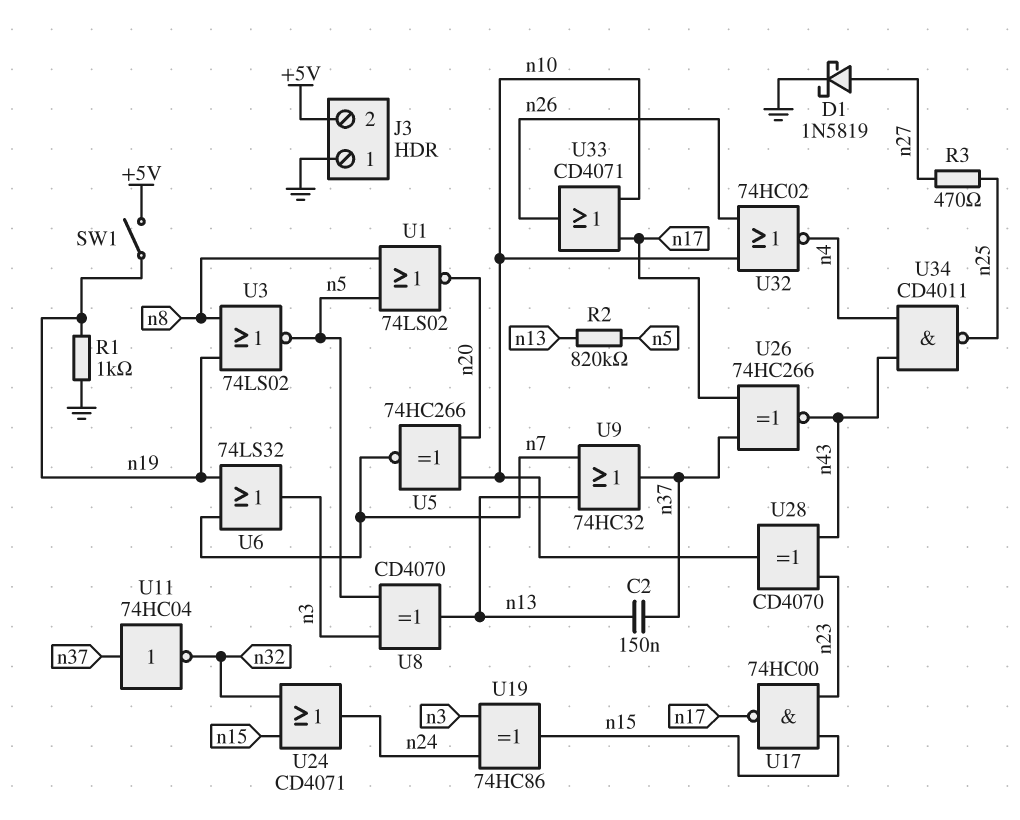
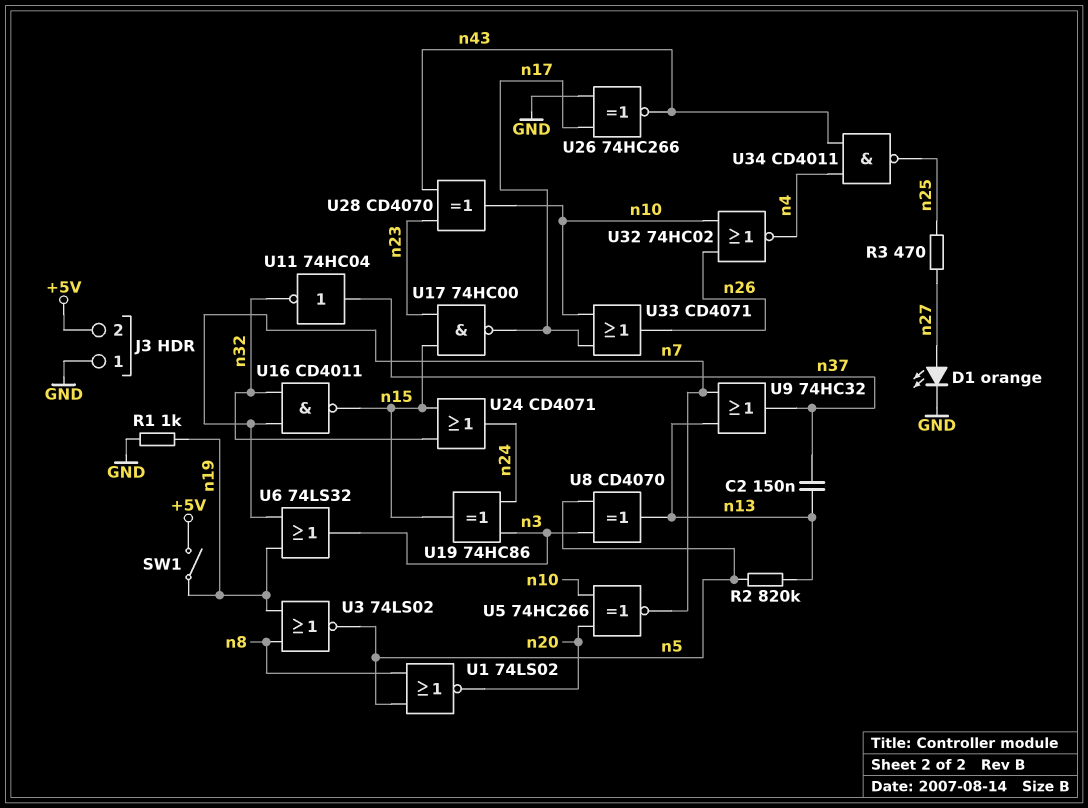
D1: schottky 1N5819 (A n27, K GND) -> LED orange (A n27, K GND)
U16: none -> NAND CD4011 (in n7, in n32, out n15)
U26: XNOR 74HC266 (in n17, in n37, out n43) -> XNOR 74HC266 (in GND, in n17, out n43)

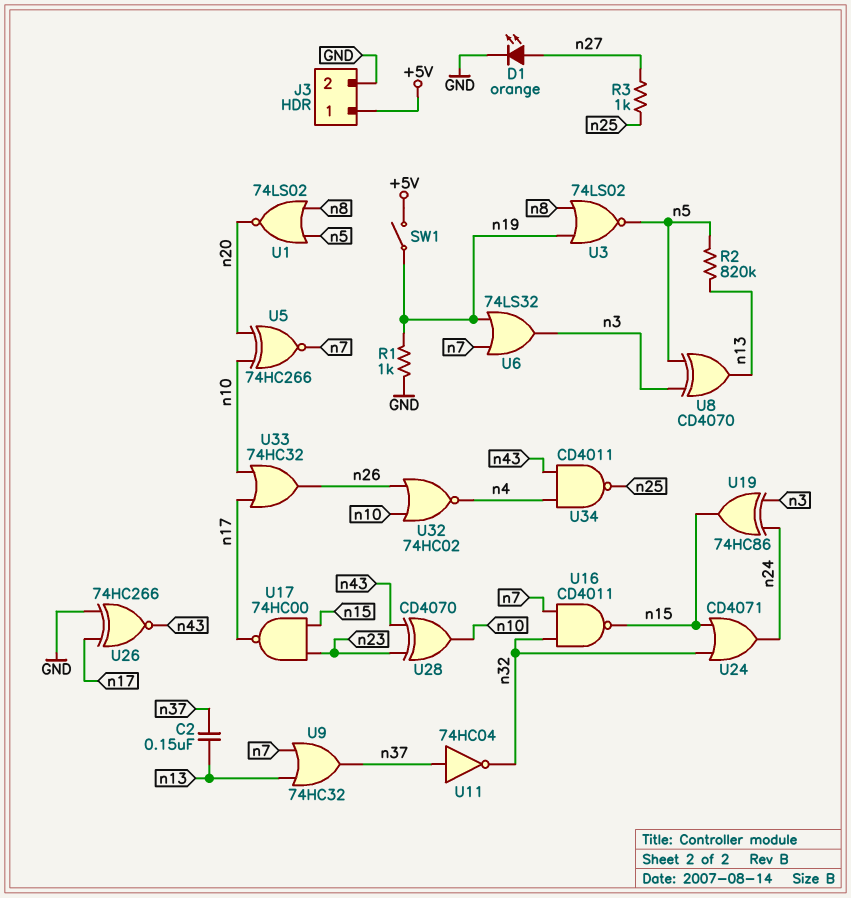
J3 pin 1: GND -> +5V
J3 pin 2: +5V -> GND
R3: 470 (n25, n27) -> 1k (n25, n27)
U33: OR CD4071 (in n10, in n17, out n26) -> OR 74HC32 (in n10, in n17, out n26)

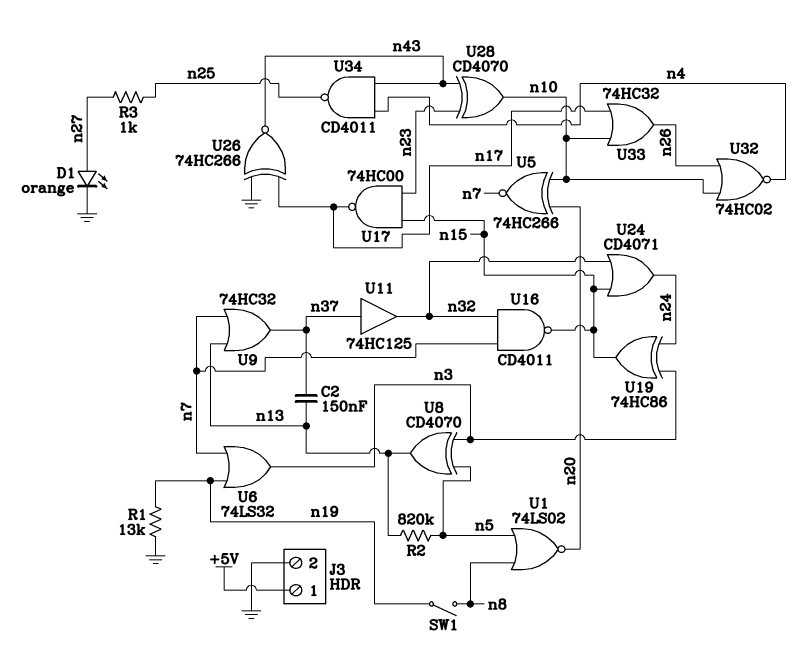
R1: 1k (GND, n19) -> 13k (GND, n19)
SW1: switch (+5V, n19) -> switch (n8, n19)
U3: NOR 74LS02 (in n8, in n19, out n5) -> none
U11: NOT 74HC04 (in n37, out n32) -> buffer 74HC125 (in n37, out n32)

